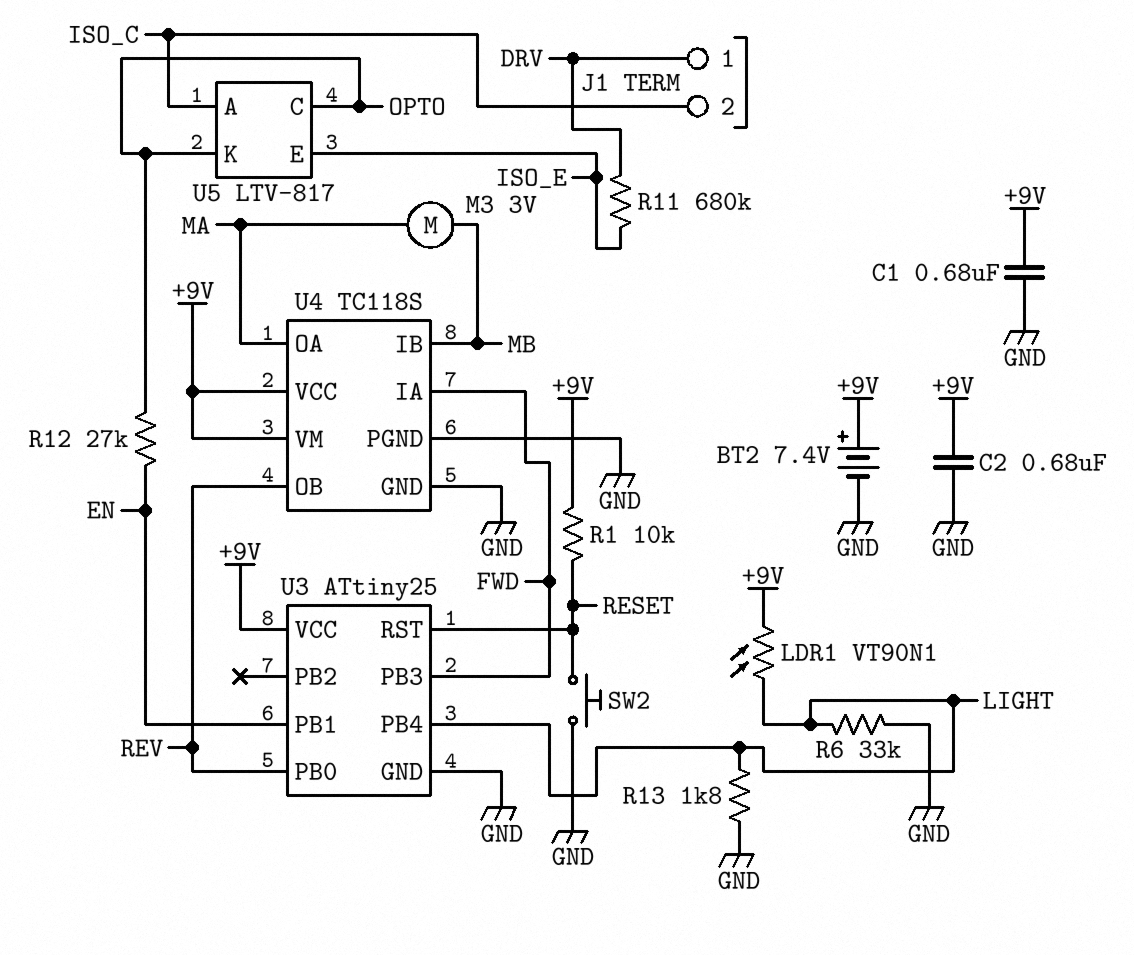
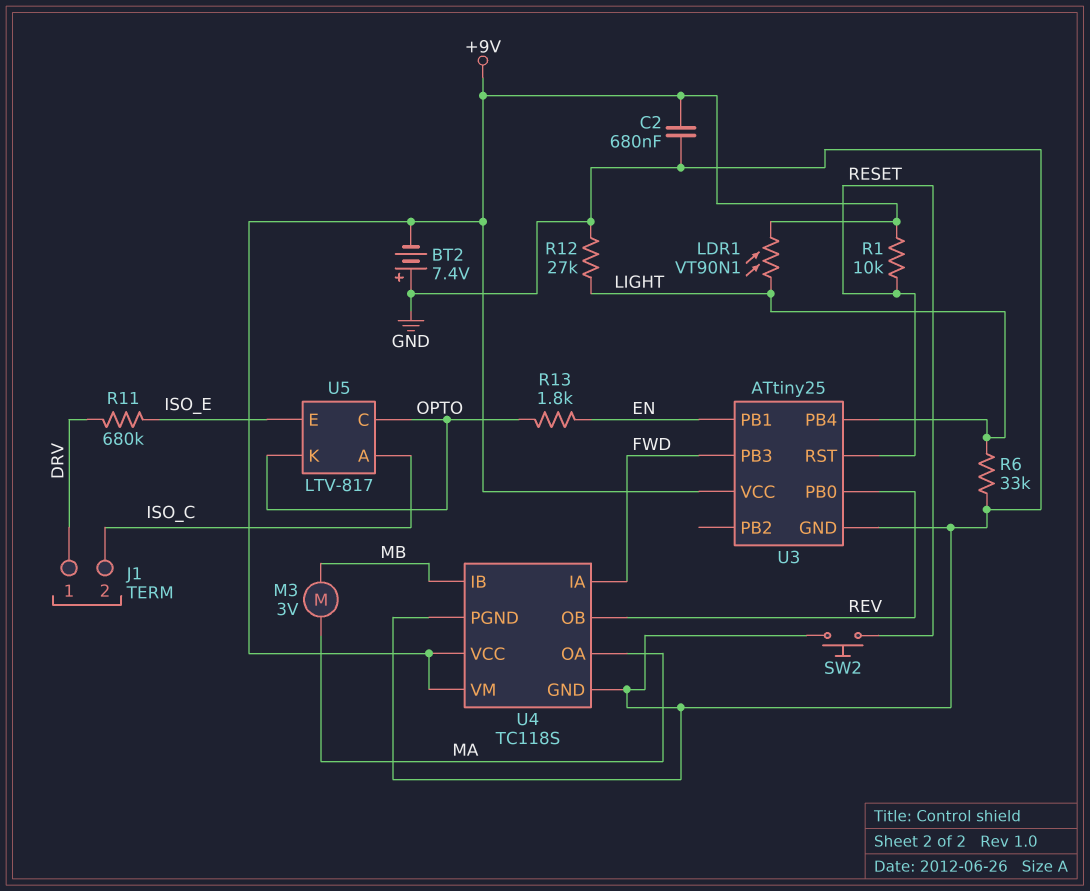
BT2: 7.4V (plus +9V, minus GND) -> 7.4V (plus GND, minus +9V)
C1: 680nF (+9V, GND) -> none
R12: 27k (EN, OPTO) -> 27k (GND, LIGHT)
R13: 1.8k (GND, LIGHT) -> 1.8k (EN, OPTO)

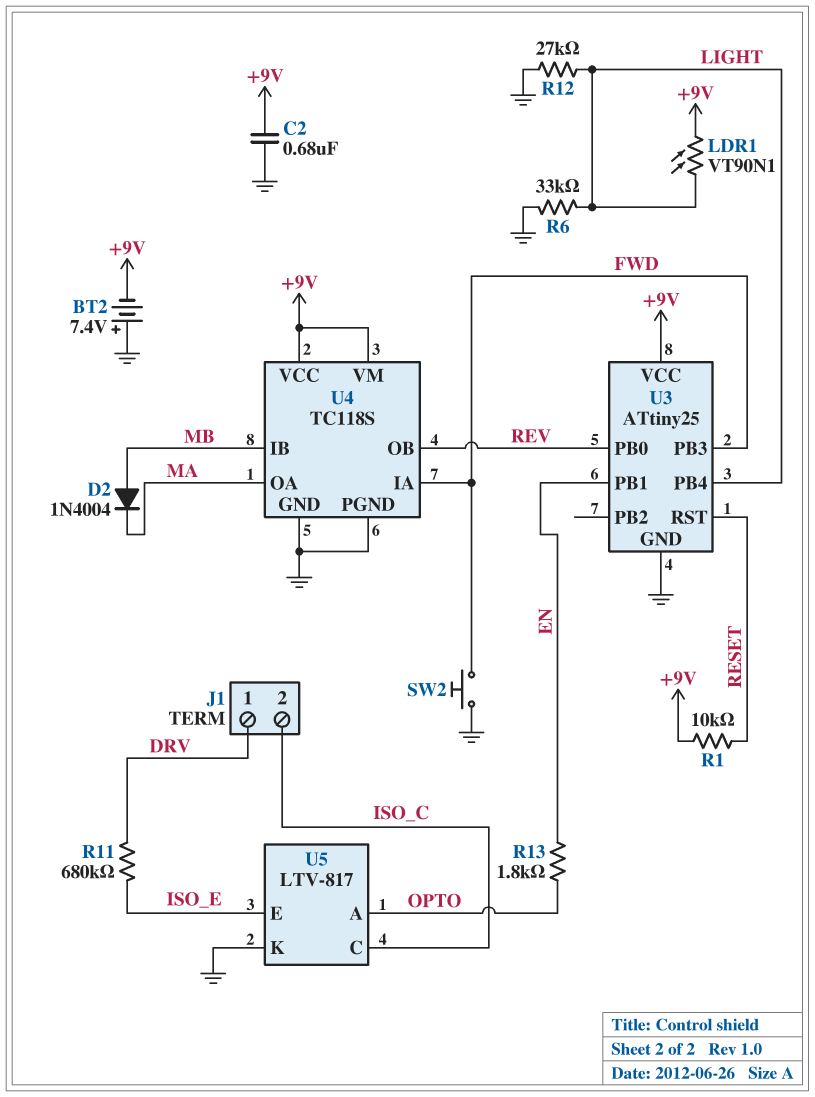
D2: none -> diode 1N4004 (A MB, K MA)
M3: motor 3V (MA, MB) -> none
SW2: button (GND, RESET) -> button (FWD, GND)
U5 pin A: ISO_C -> OPTO
U5 pin C: OPTO -> ISO_C
U5 pin K: OPTO -> GND

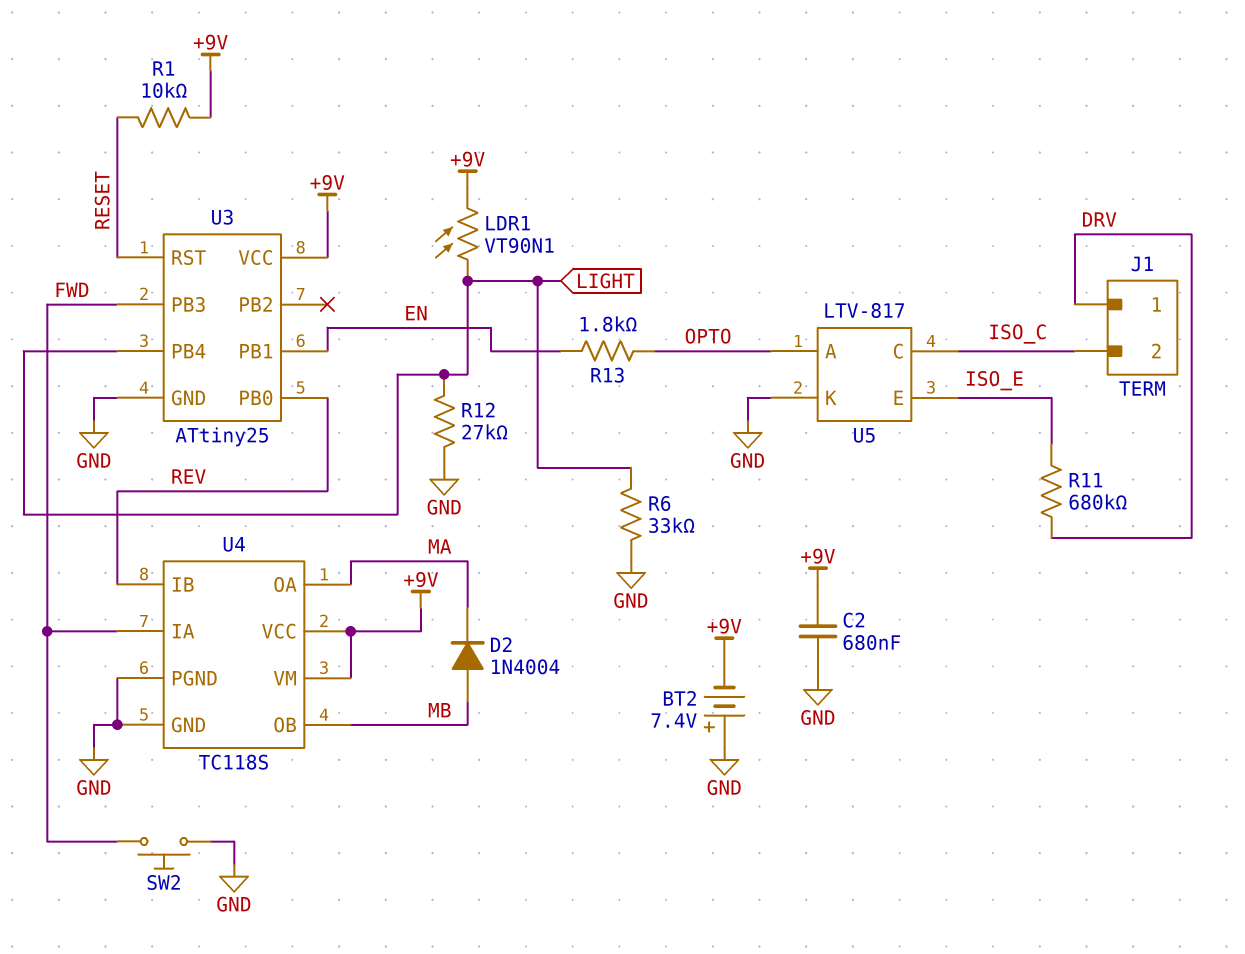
U4 pin IB: MB -> REV
U4 pin OB: REV -> MB

